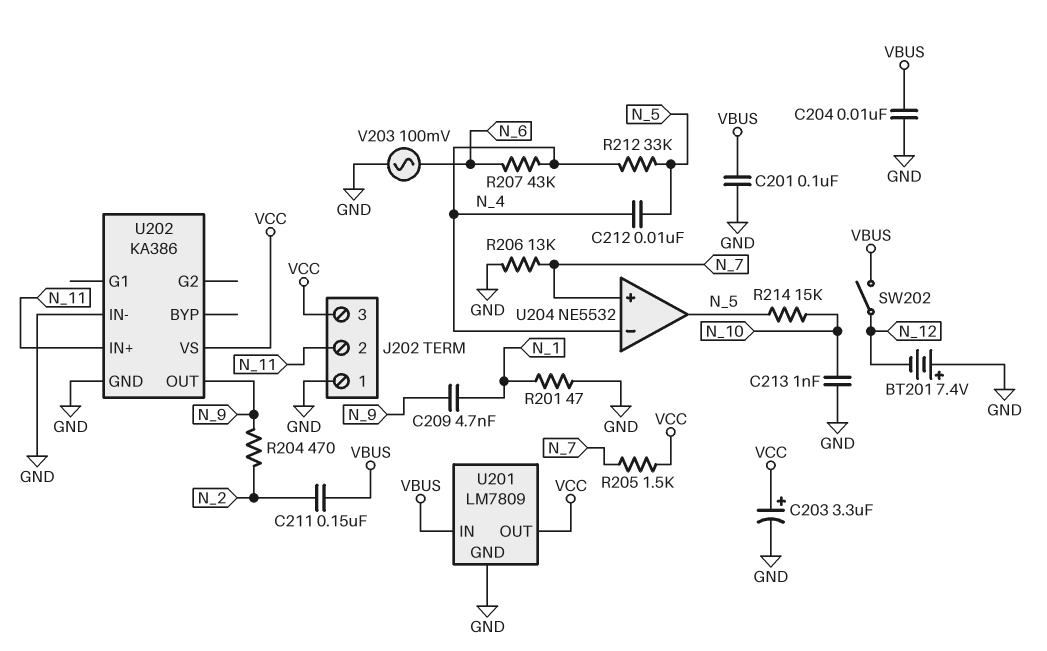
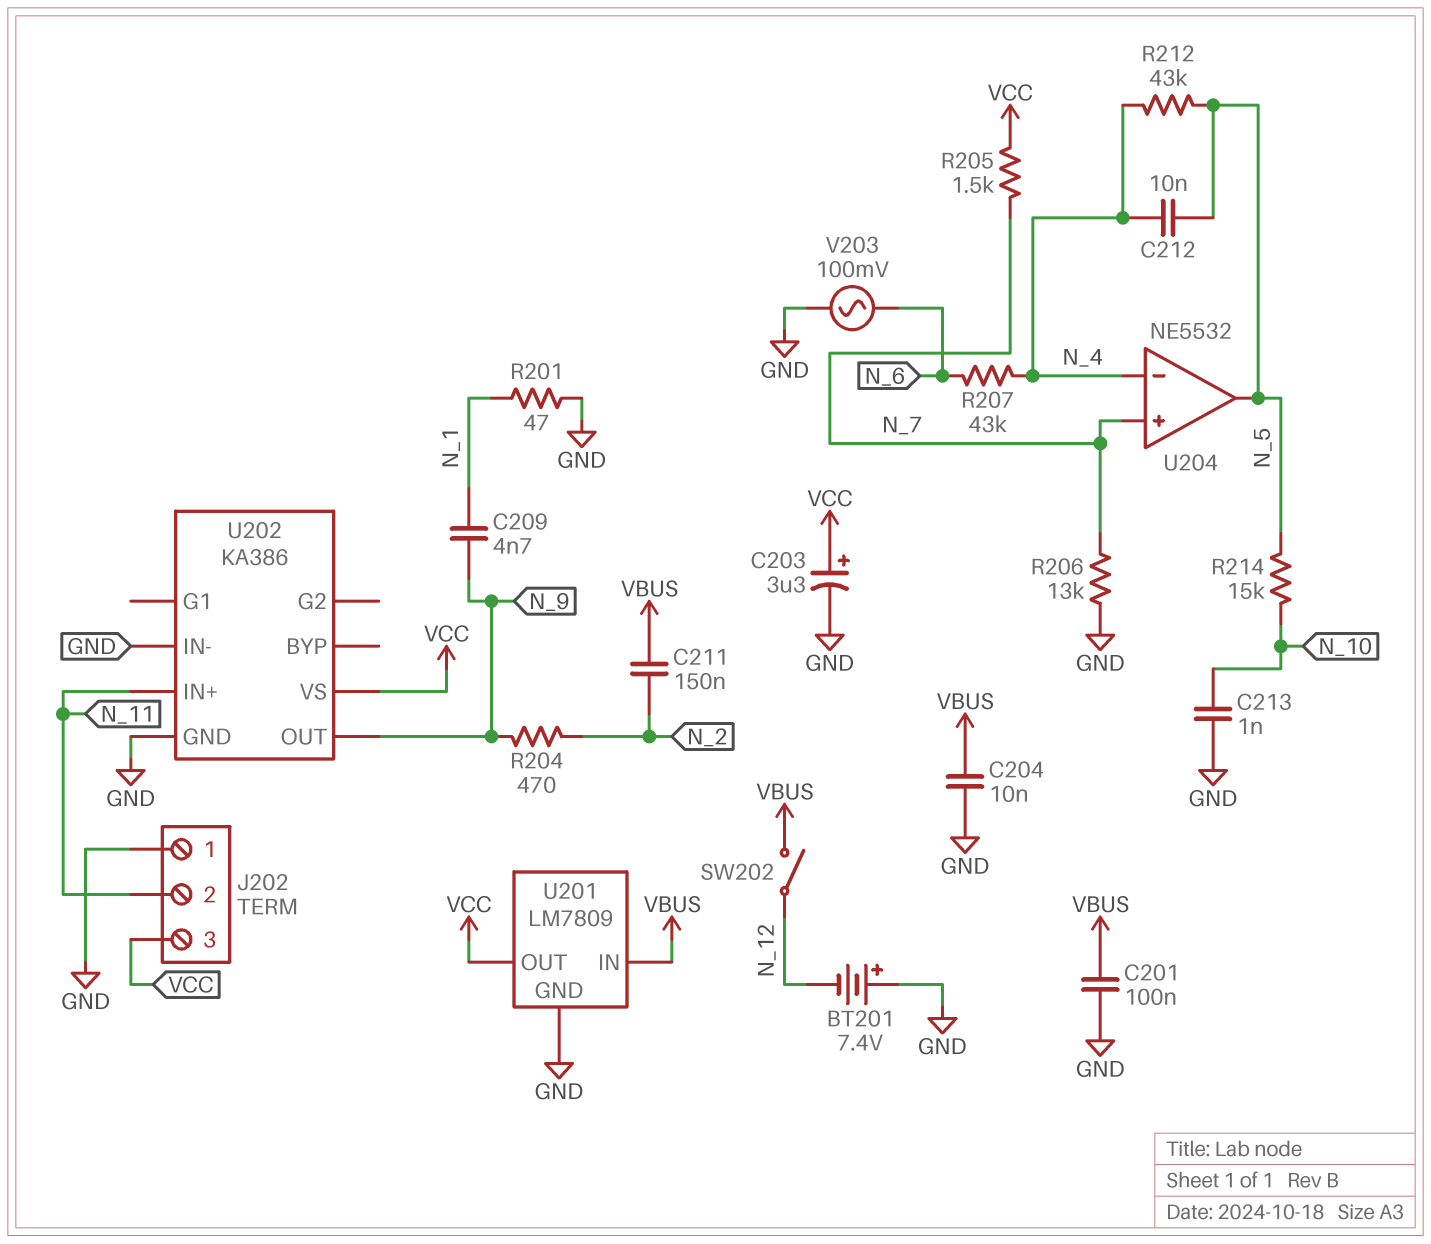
R212: 33k (N_4, N_5) -> 43k (N_4, N_5)

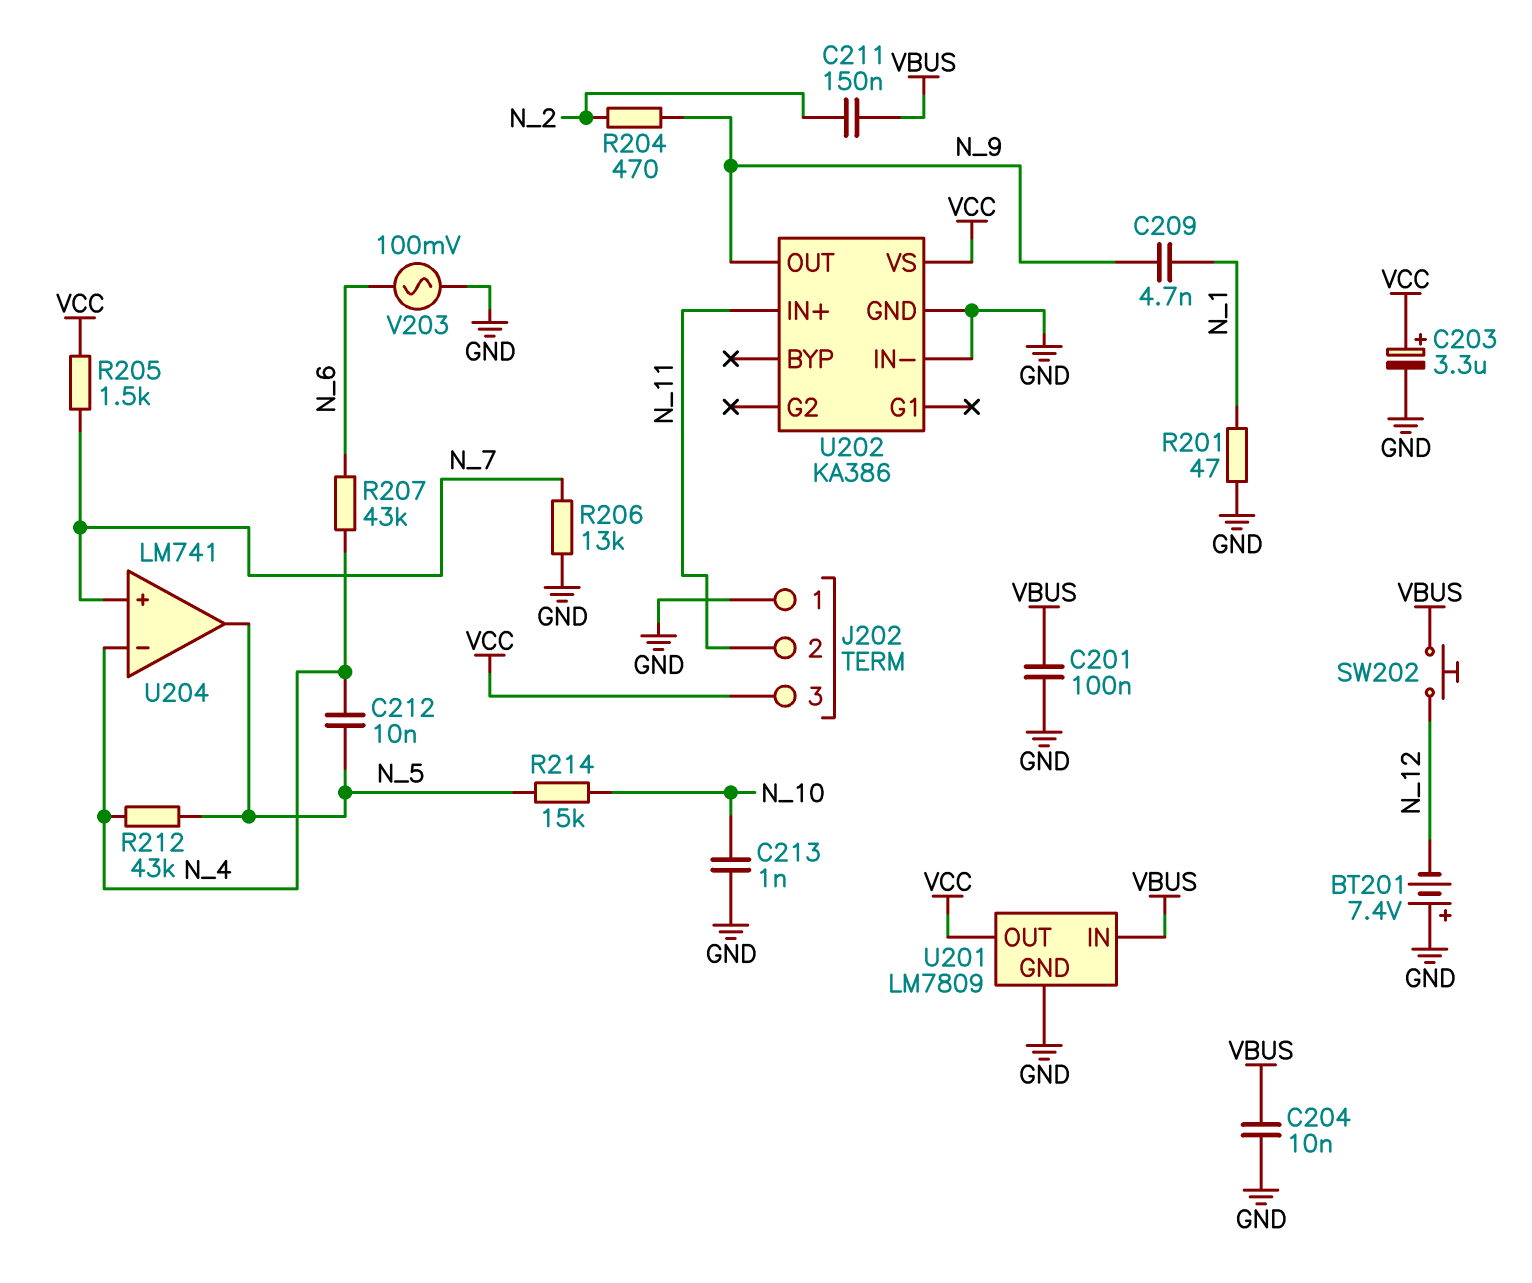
SW202: switch (N_12, VBUS) -> button (N_12, VBUS)
U204: NE5532 -> LM741

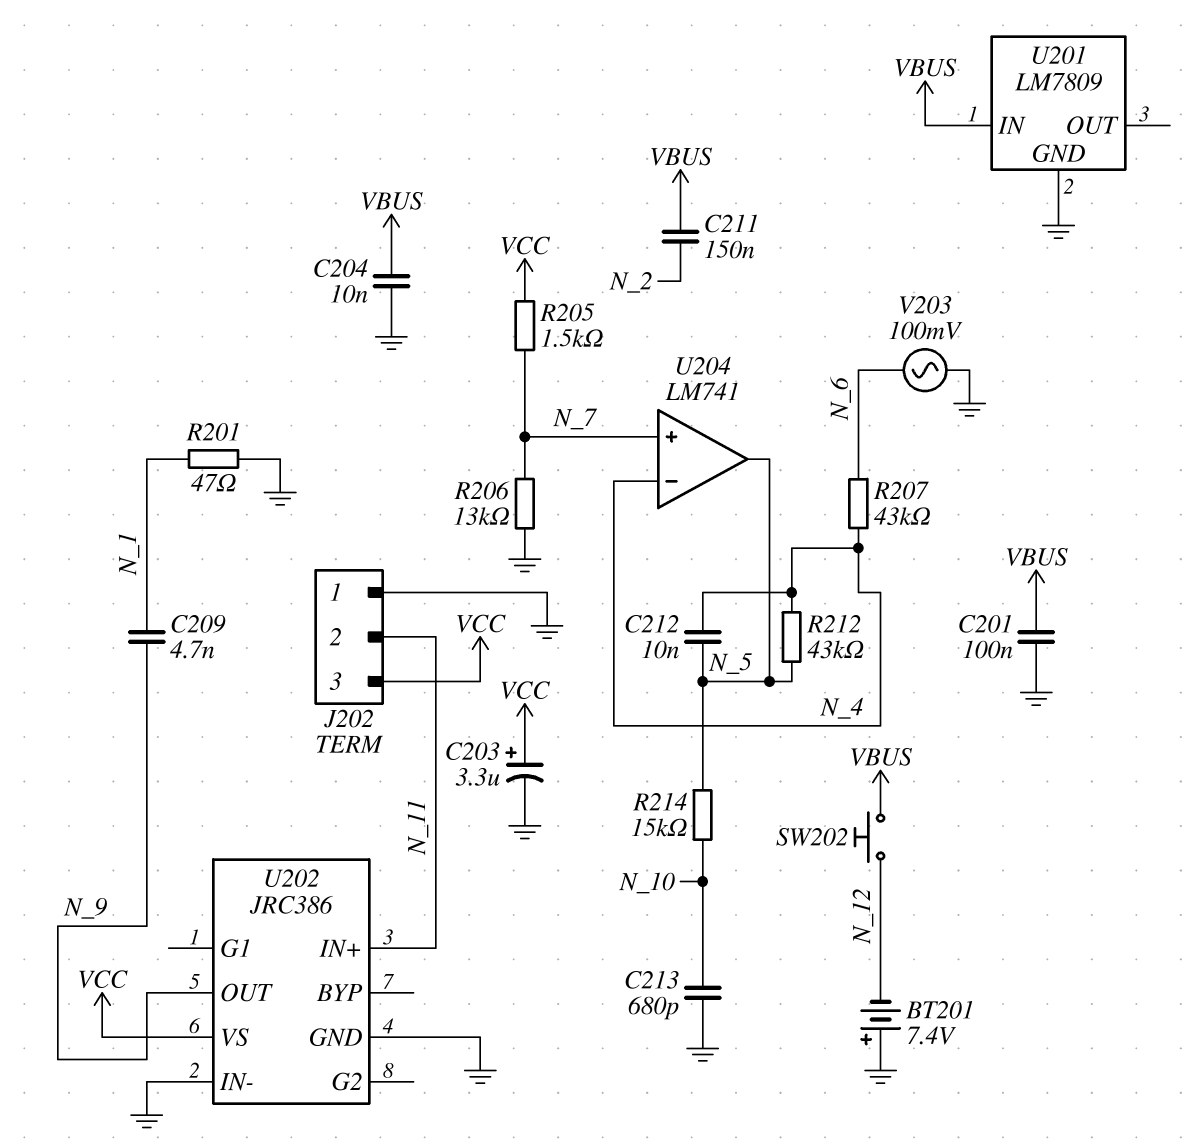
C213: 1nF (GND, N_10) -> 680pF (GND, N_10)
R204: 470 (N_2, N_9) -> none
U201 pin OUT: VCC -> none
U202: KA386 -> JRC386

